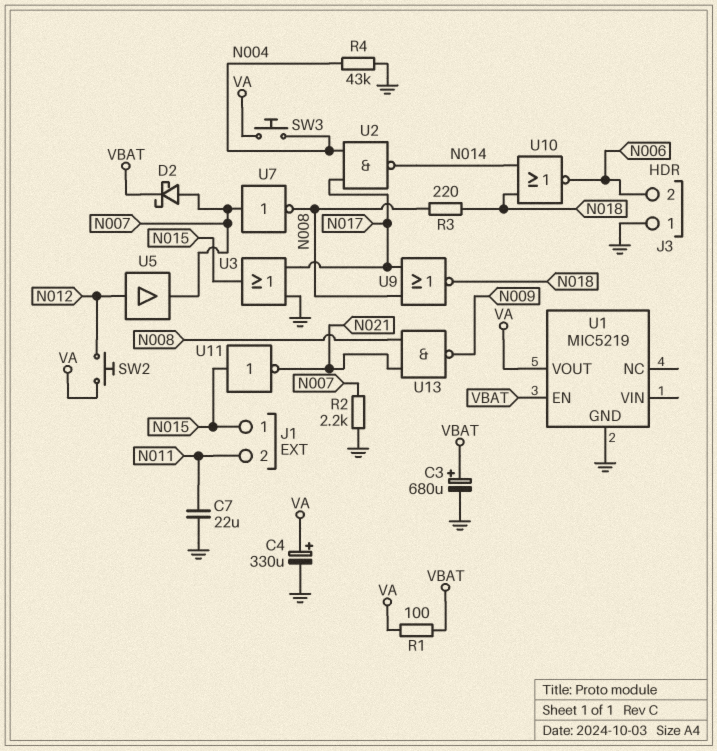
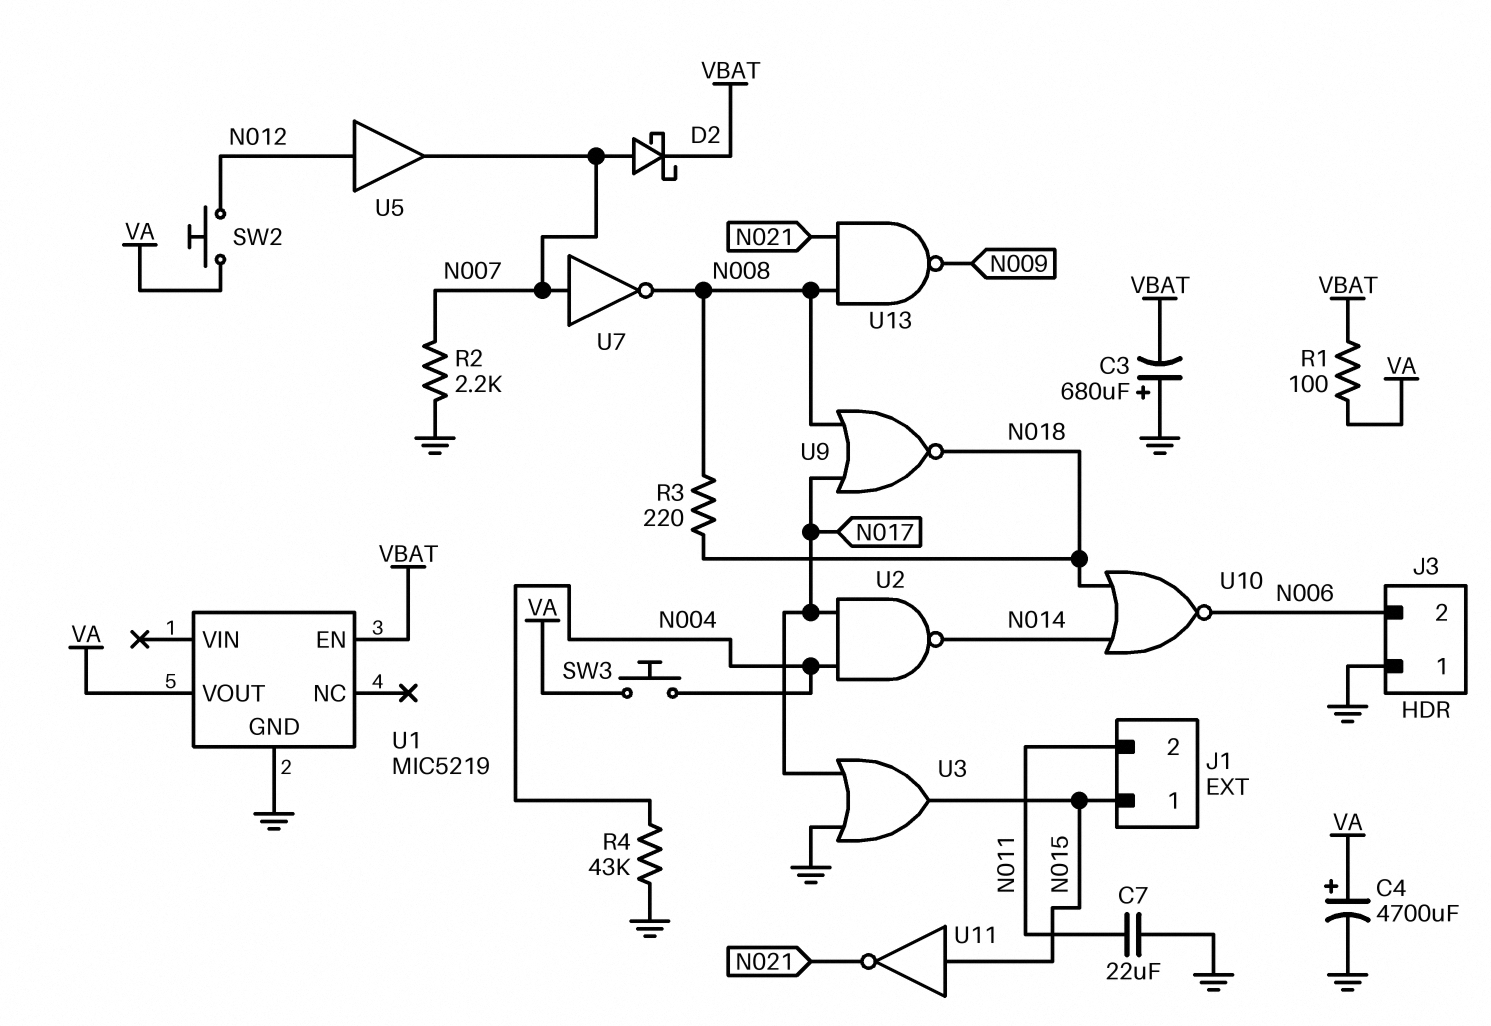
C3: 680uF (plus VBAT, minus GND) -> 680uF (plus GND, minus VBAT)
C4: 330uF (plus VA, minus GND) -> 4700uF (plus VA, minus GND)

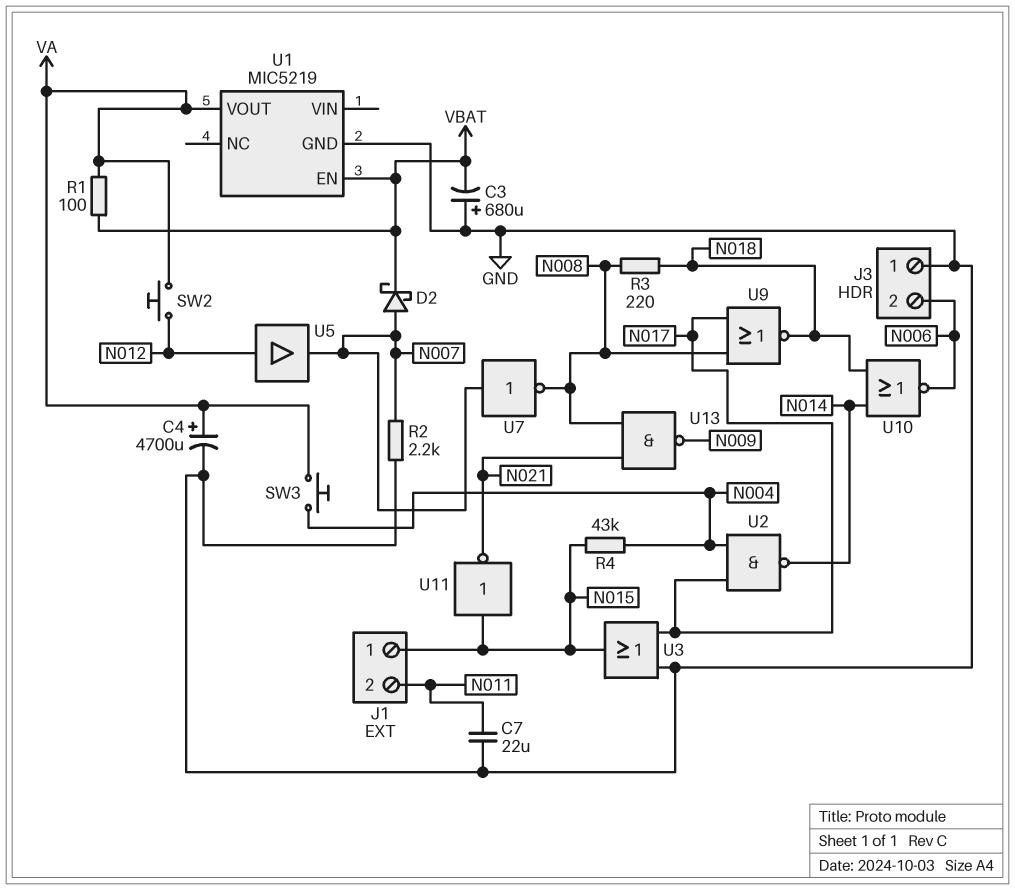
R4: 43k (GND, N004) -> 43k (N004, N015)

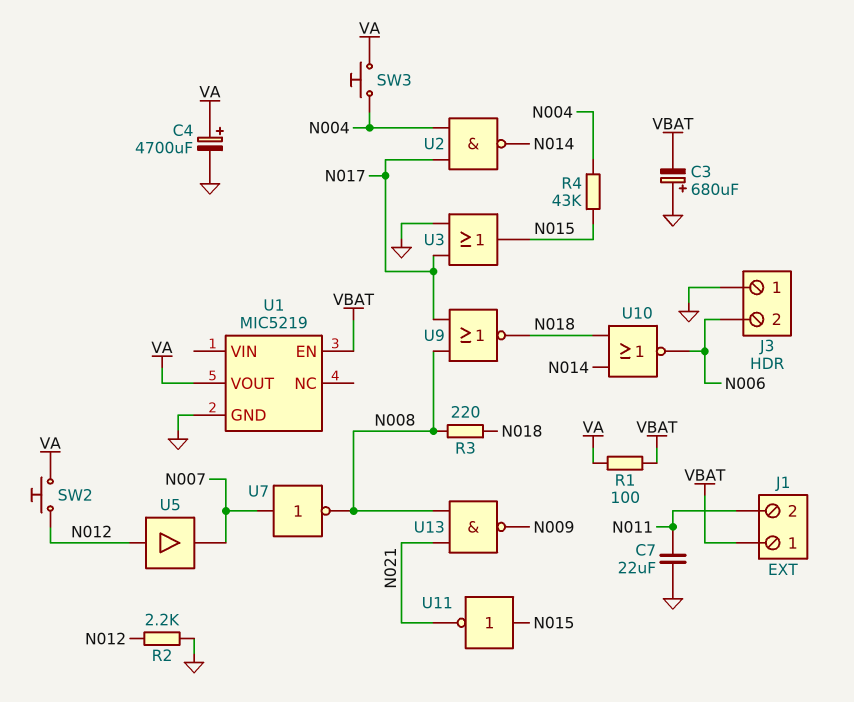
D2: schottky (A N007, K VBAT) -> none
J1 pin 1: N015 -> VBAT
R2: 2.2k (GND, N007) -> 2.2k (GND, N012)

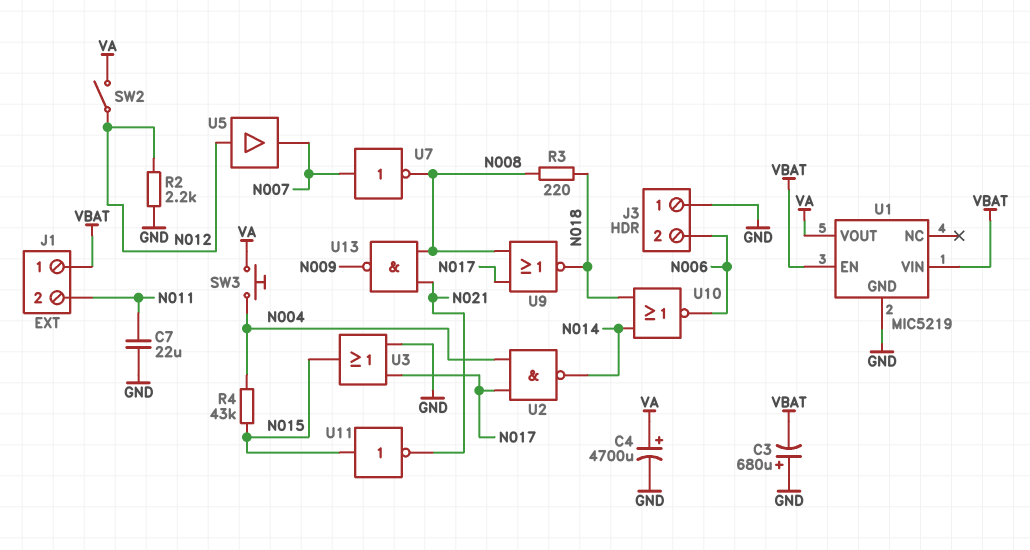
R1: 100 (VA, VBAT) -> none
SW2: button (N012, VA) -> switch (N012, VA)
U1 pin VIN: none -> VBAT

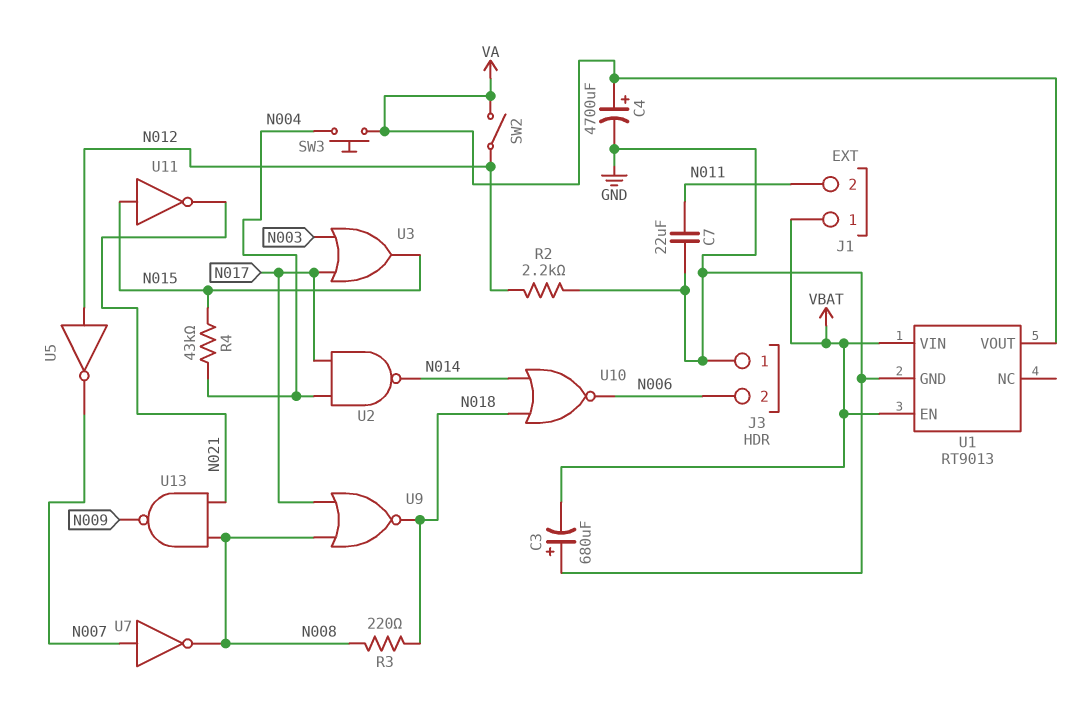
U1: MIC5219 -> RT9013
U3: OR (in GND, in N017, out N015) -> OR (in N003, in N017, out N015)
U5: buffer (in N012, out N007) -> NOT (in N012, out N007)

